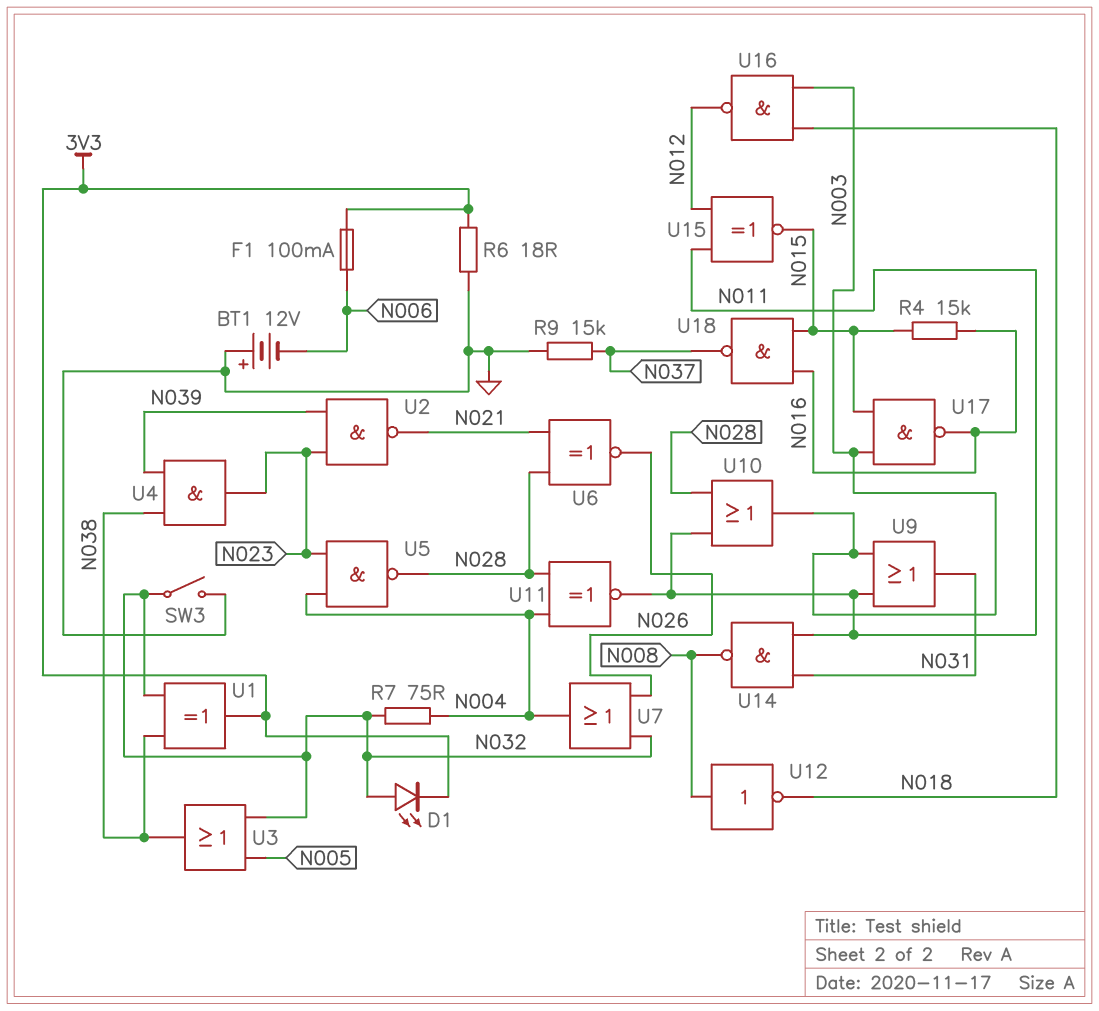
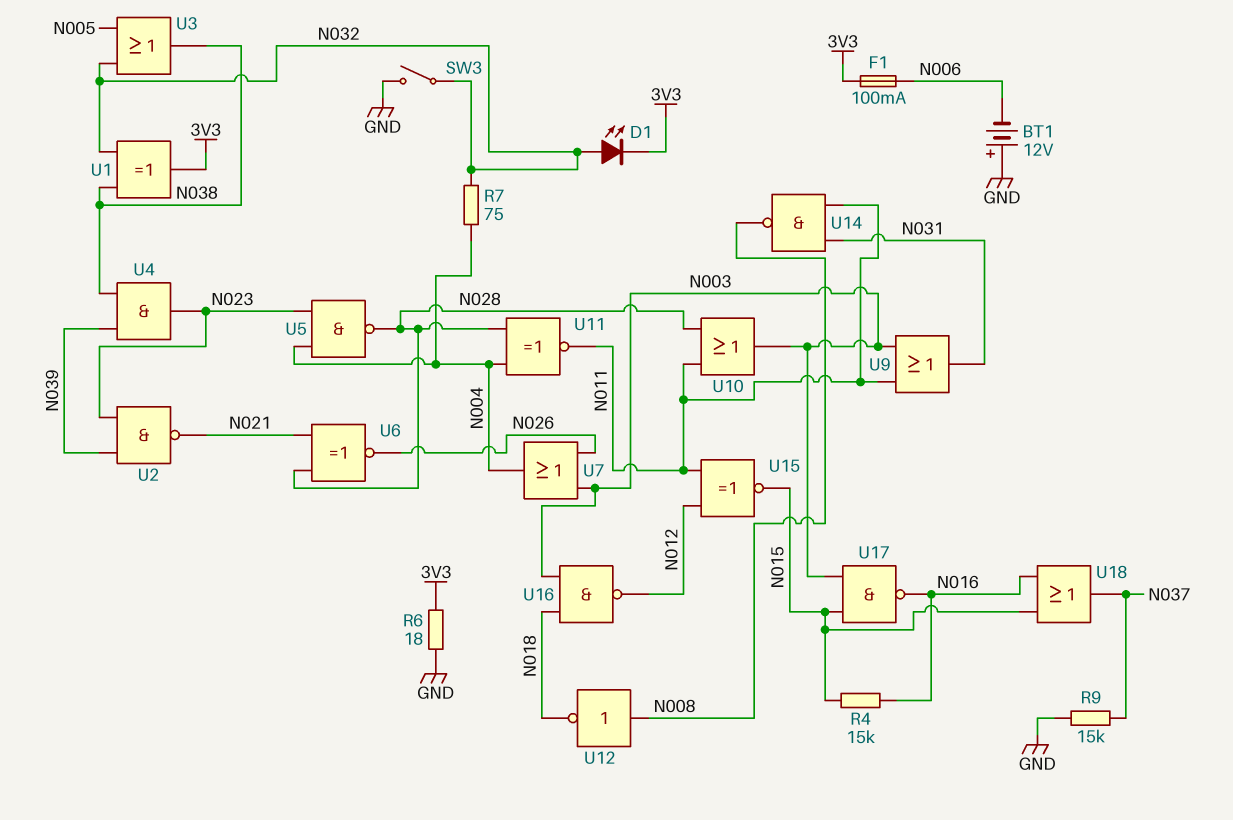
U7: OR (in N026, in N032, out N004) -> OR (in N003, in N026, out N004)
U18: NAND (in N015, in N016, out N037) -> OR (in N015, in N016, out N037)

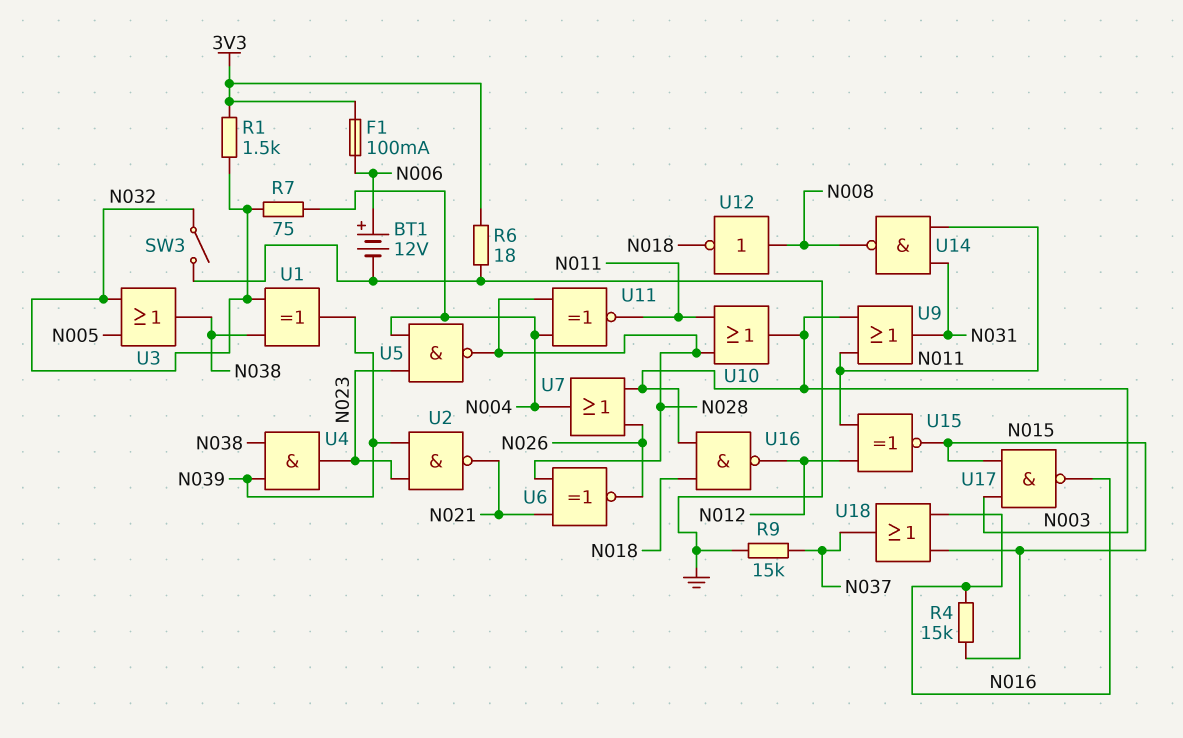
BT1: 12V (plus GND, minus N006) -> 12V (plus N006, minus GND)
D1: LED (A N032, K 3V3) -> none
R1: none -> 1.5k (3V3, N032)
U1: XOR (in N032, in N038, out 3V3) -> XOR (in N032, in N038, out N039)

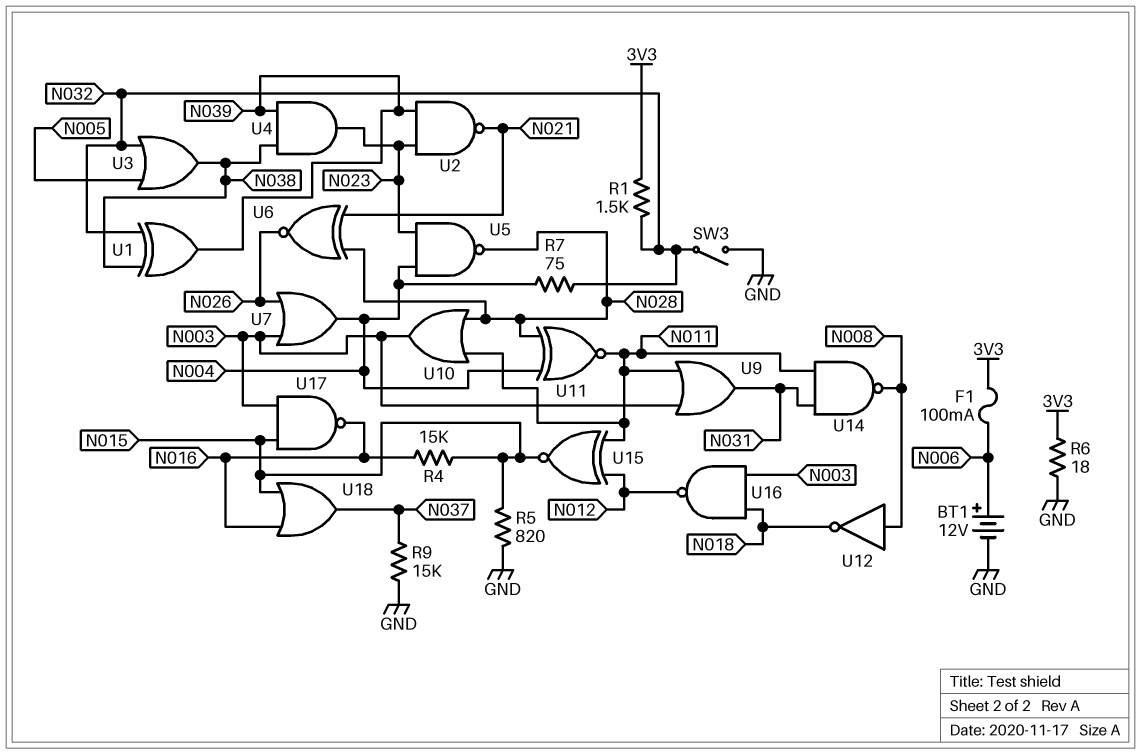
R5: none -> 820 (GND, N015)

